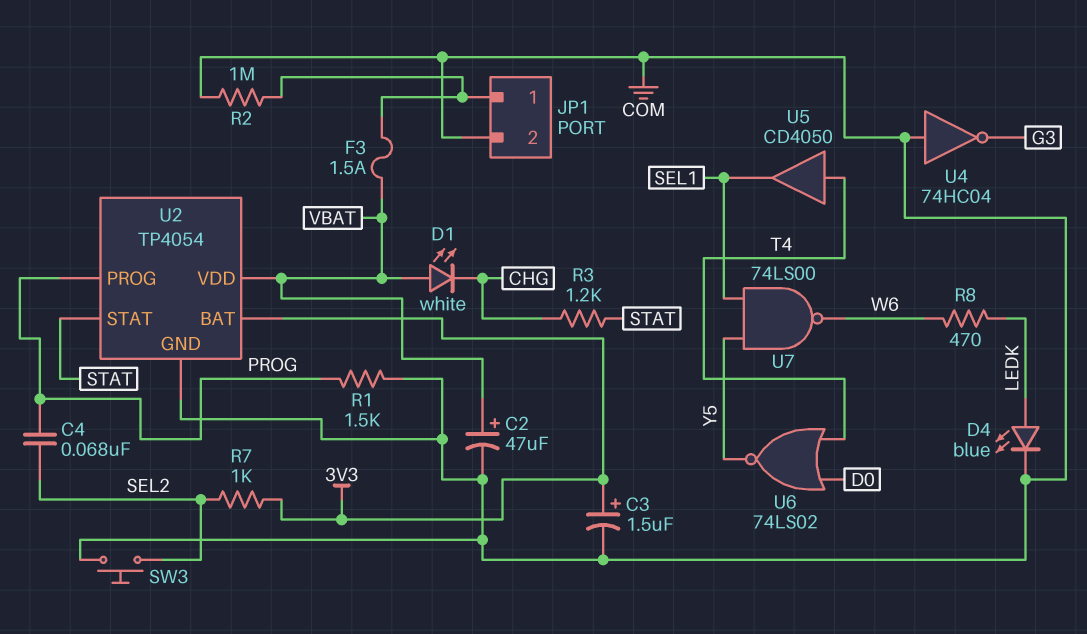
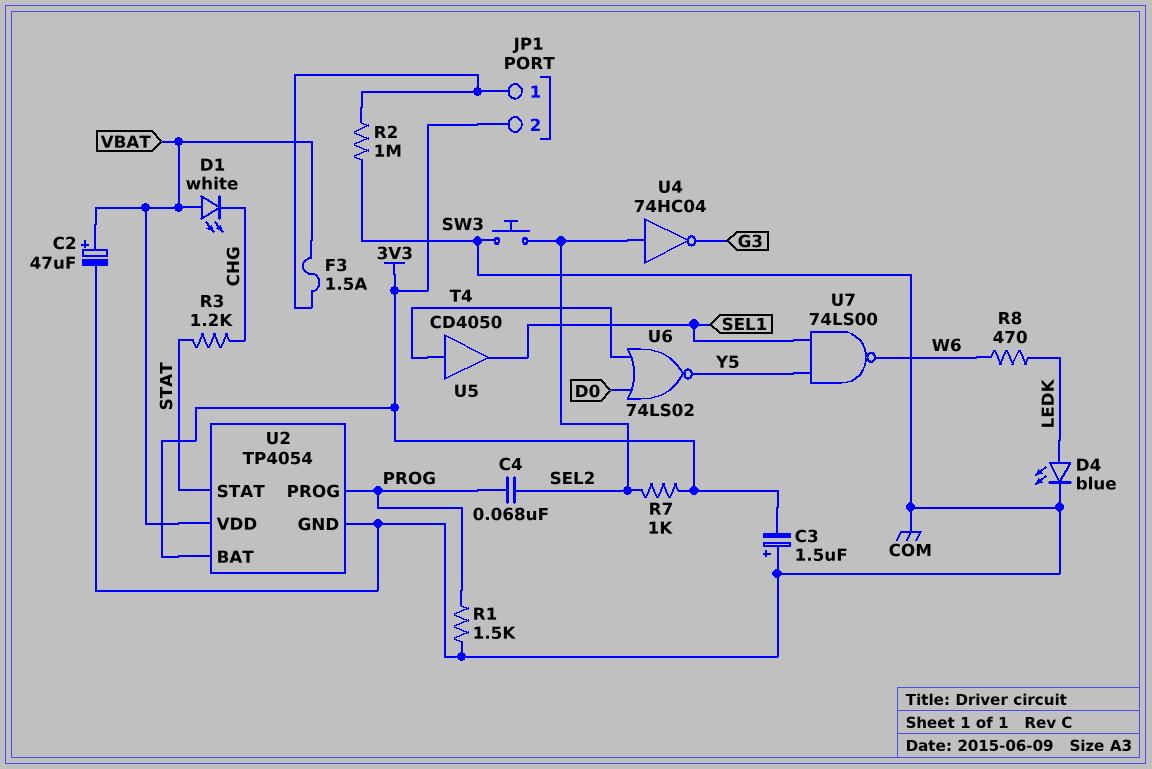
C3: 1.5uF (plus 3V3, minus COM) -> 1.5uF (plus COM, minus 3V3)
JP1 pin 2: COM -> 3V3
U4: NOT 74HC04 (in COM, out G3) -> NOT 74HC04 (in SEL2, out G3)

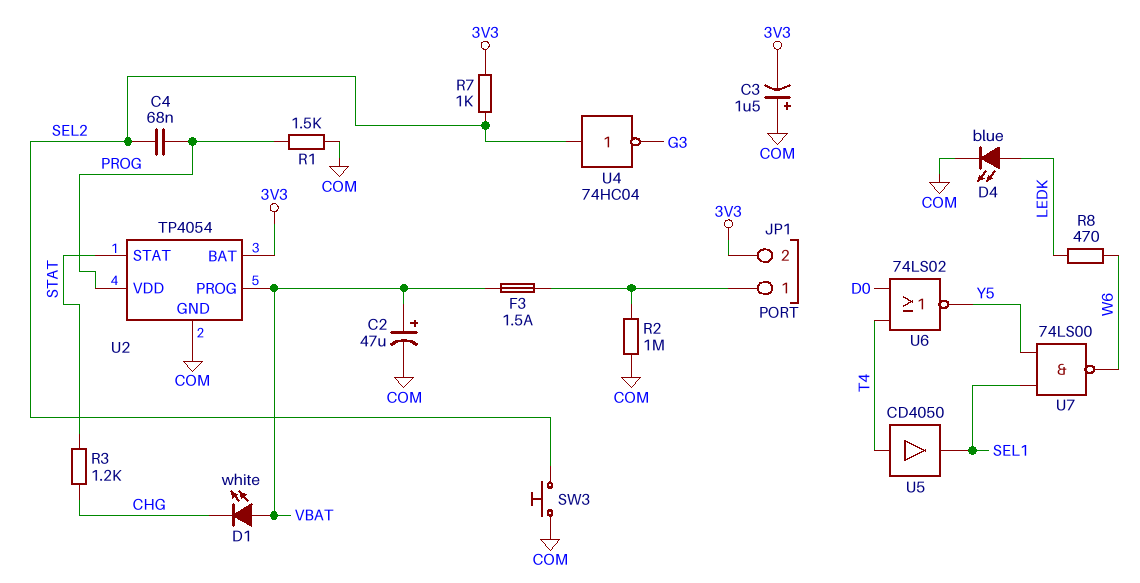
U2 pin PROG: PROG -> VBAT
U2 pin VDD: VBAT -> PROG

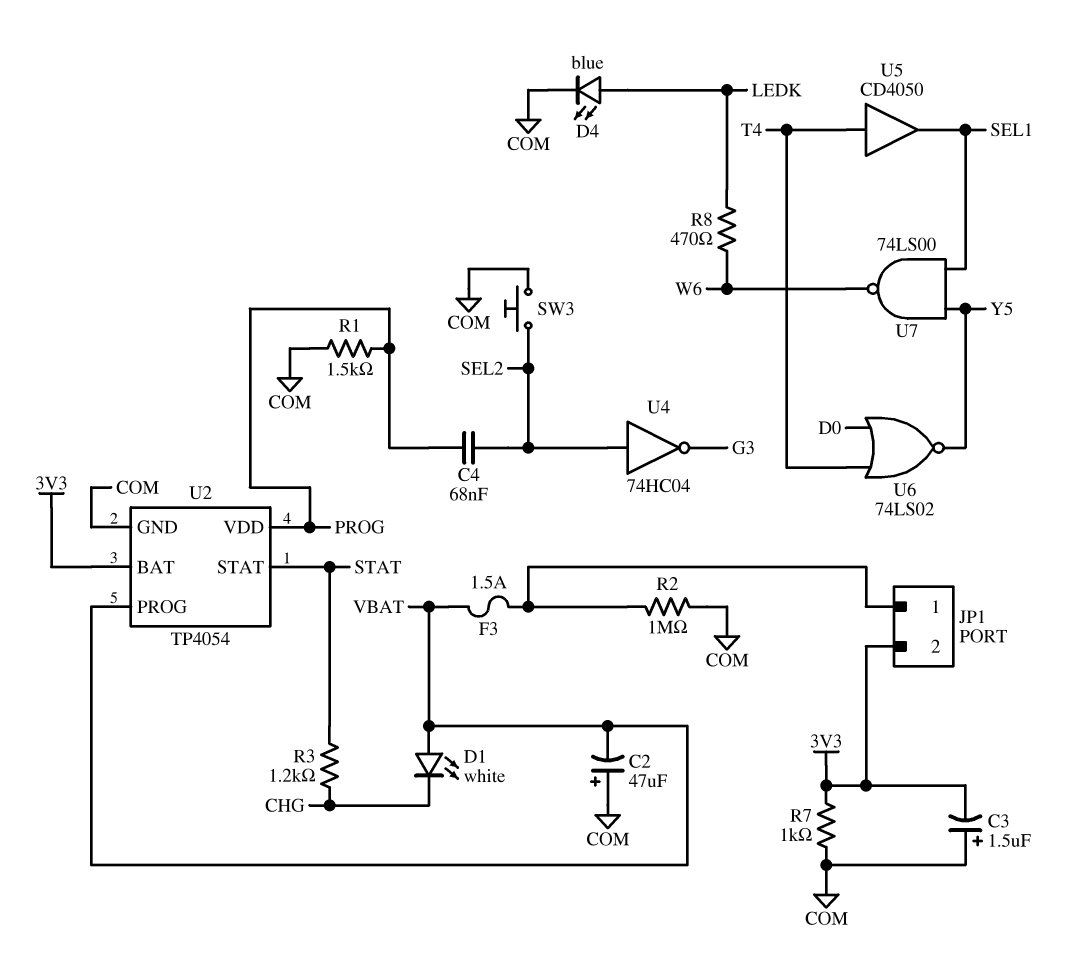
C2: 47uF (plus VBAT, minus COM) -> 47uF (plus COM, minus VBAT)
R7: 1k (3V3, SEL2) -> 1k (3V3, COM)

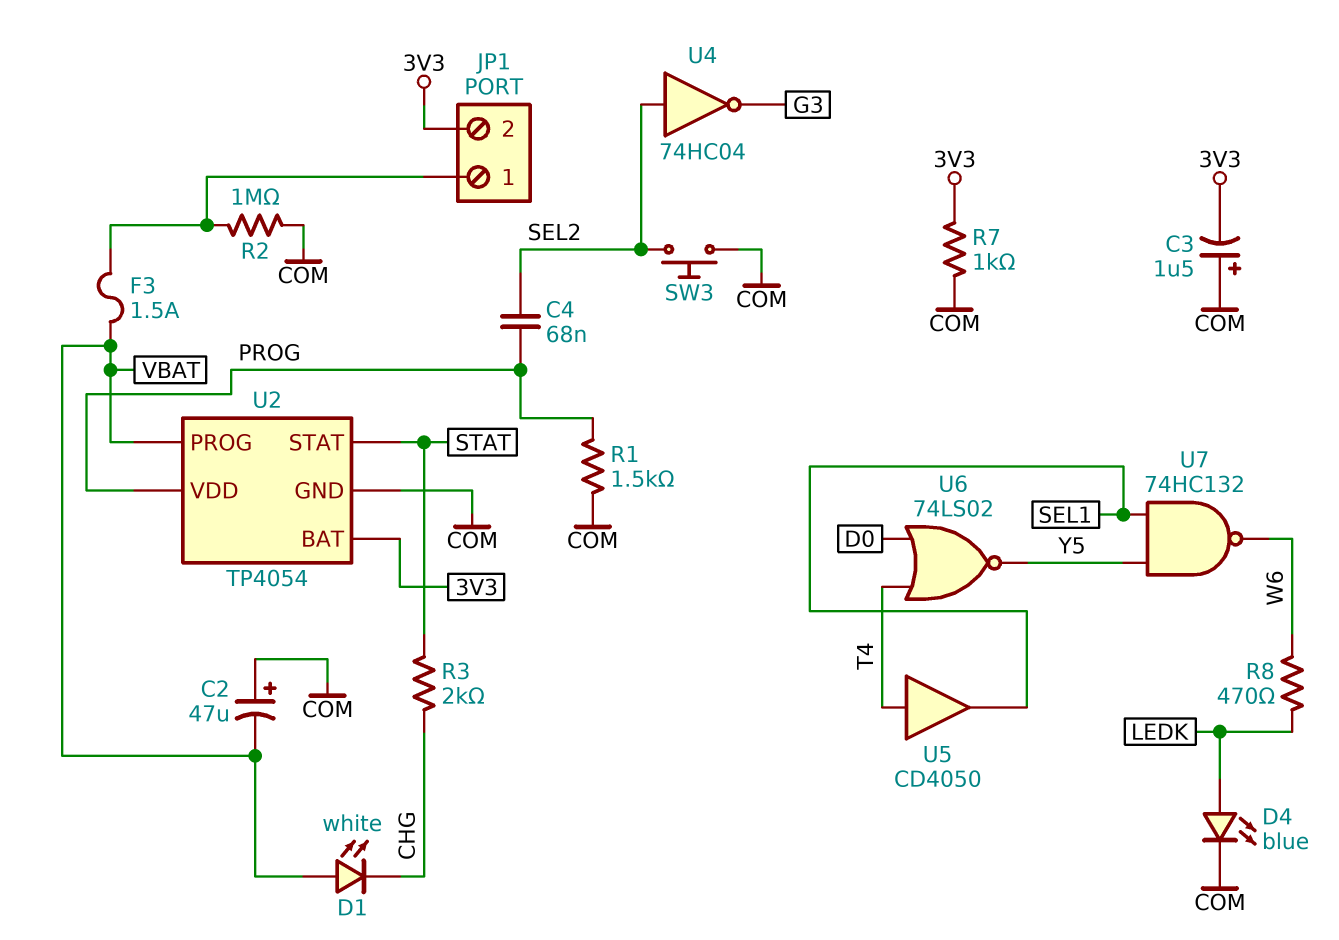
R3: 1.2k (CHG, STAT) -> 2k (CHG, STAT)
U7: NAND 74LS00 (in SEL1, in Y5, out W6) -> NAND 74HC132 (in SEL1, in Y5, out W6)

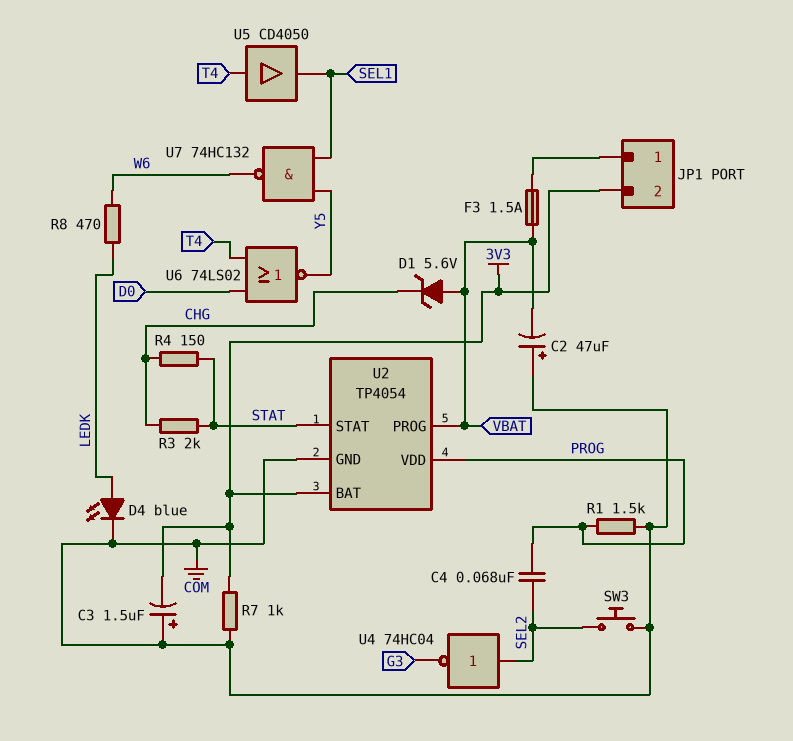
D1: LED white (A VBAT, K CHG) -> zener 5.6V (A VBAT, K CHG)
R2: 1M (COM, JP1/1) -> none
R4: none -> 150 (CHG, STAT)

